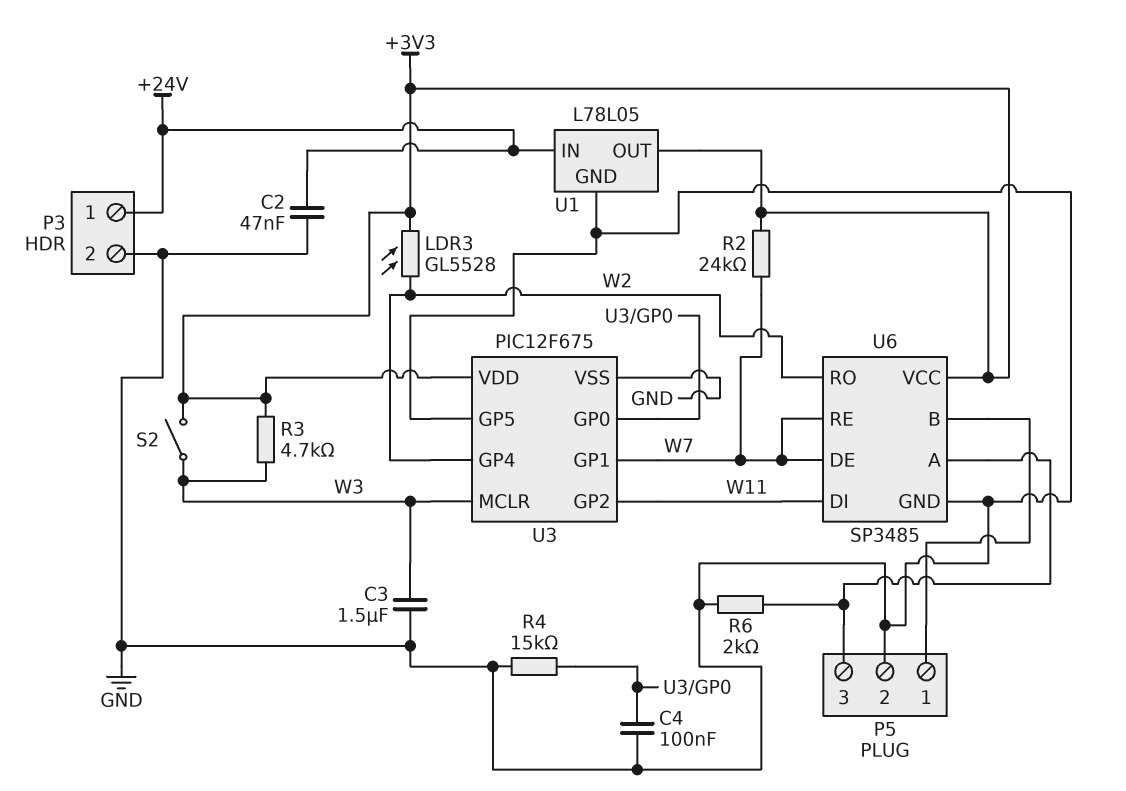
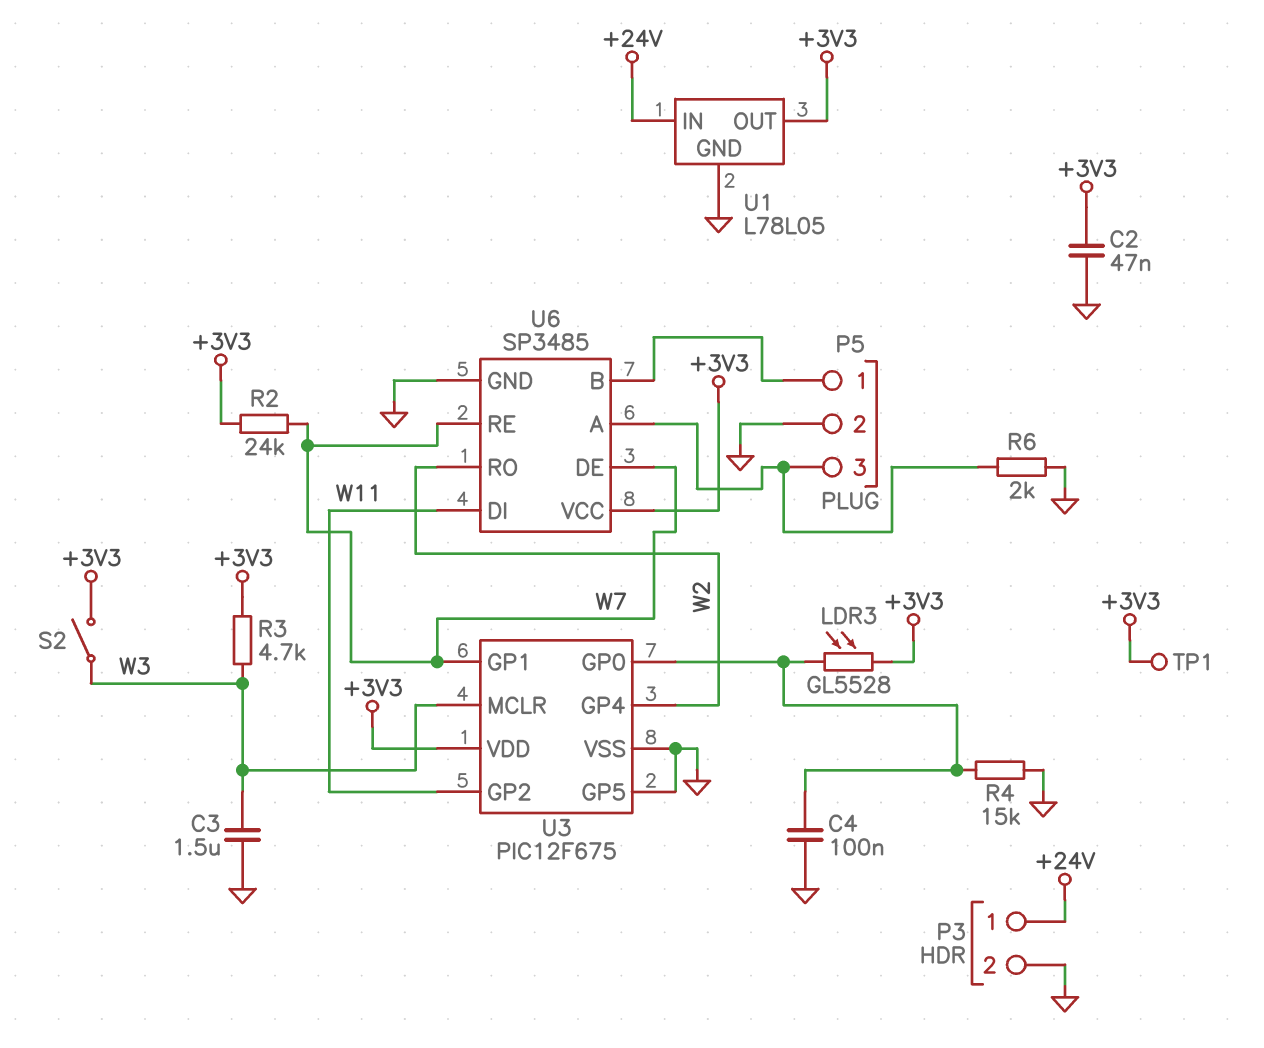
C2: 47nF (+24V, GND) -> 47nF (+3V3, GND)
LDR3: GL5528 (+3V3, W2) -> GL5528 (+3V3, U3/GP0)
TP1: none -> test point (+3V3)

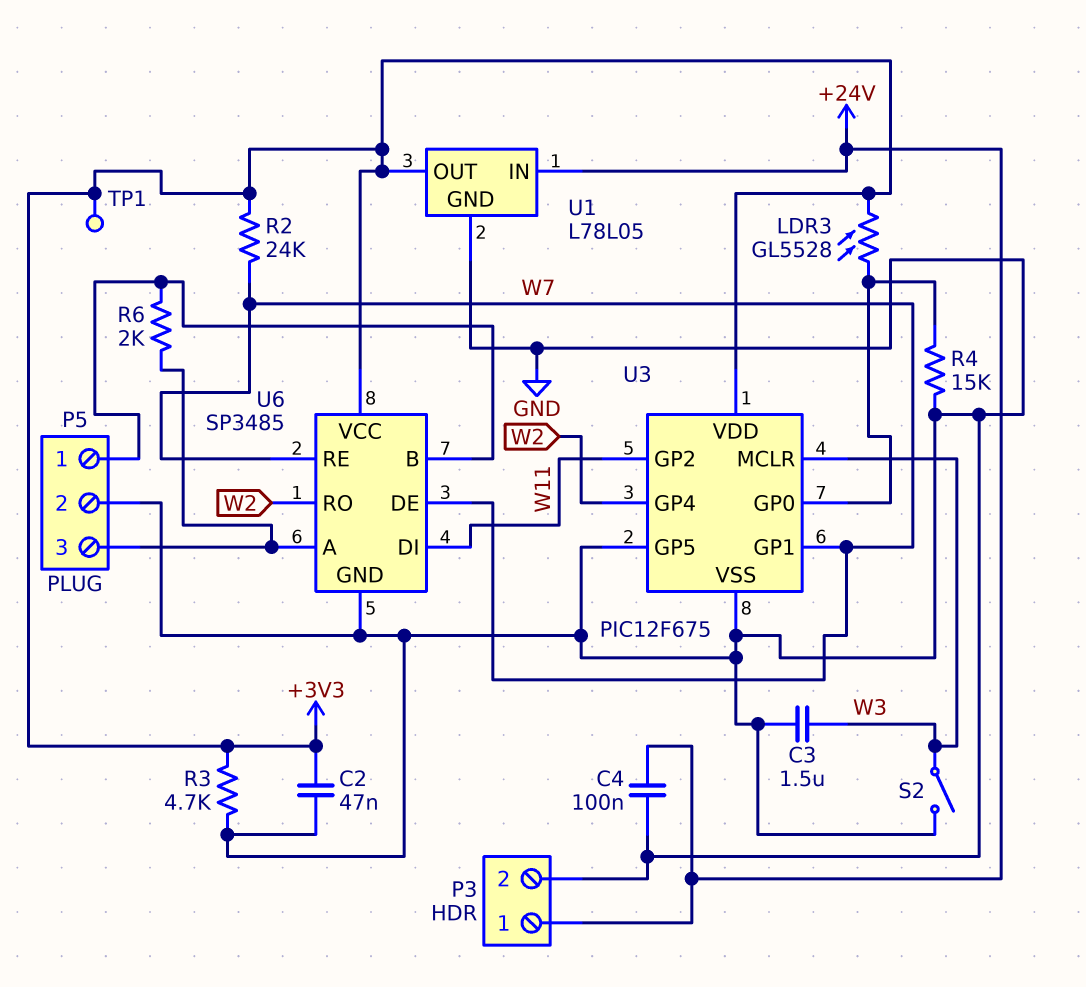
C4: 100nF (GND, U3/GP0) -> 100nF (+24V, GND)
R3: 4.7k (+3V3, W3) -> 4.7k (+3V3, GND)
R6: 2k (GND, P5/3) -> 2k (P5/1, P5/3)
S2: switch (+3V3, W3) -> switch (GND, W3)

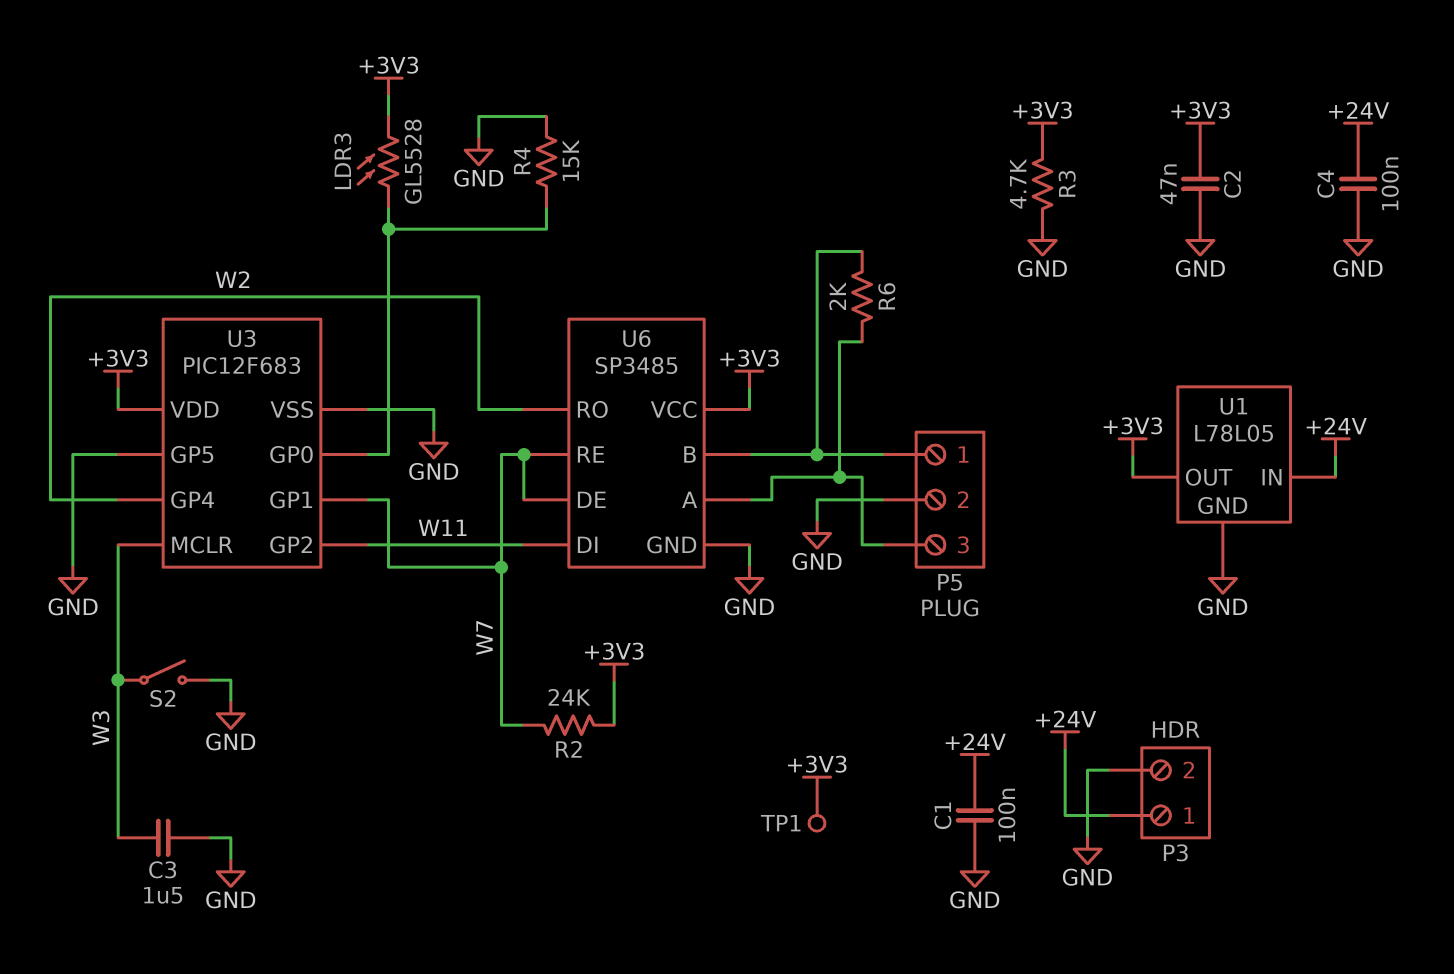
C1: none -> 100nF (+24V, GND)
U3: PIC12F675 -> PIC12F683

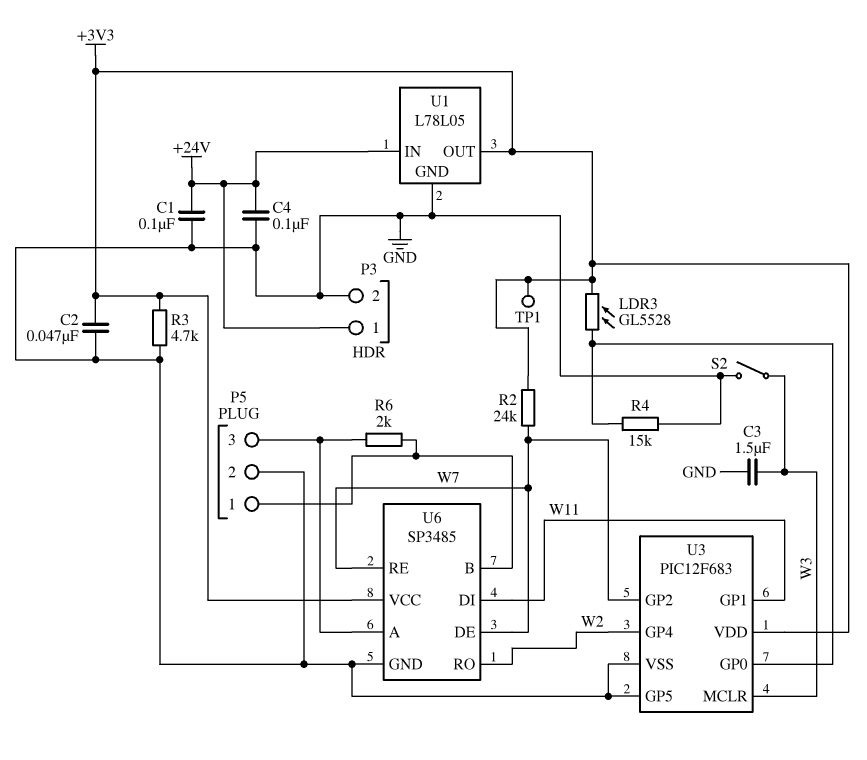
U3 pin GP1: W7 -> W11
U3 pin GP2: W11 -> W7

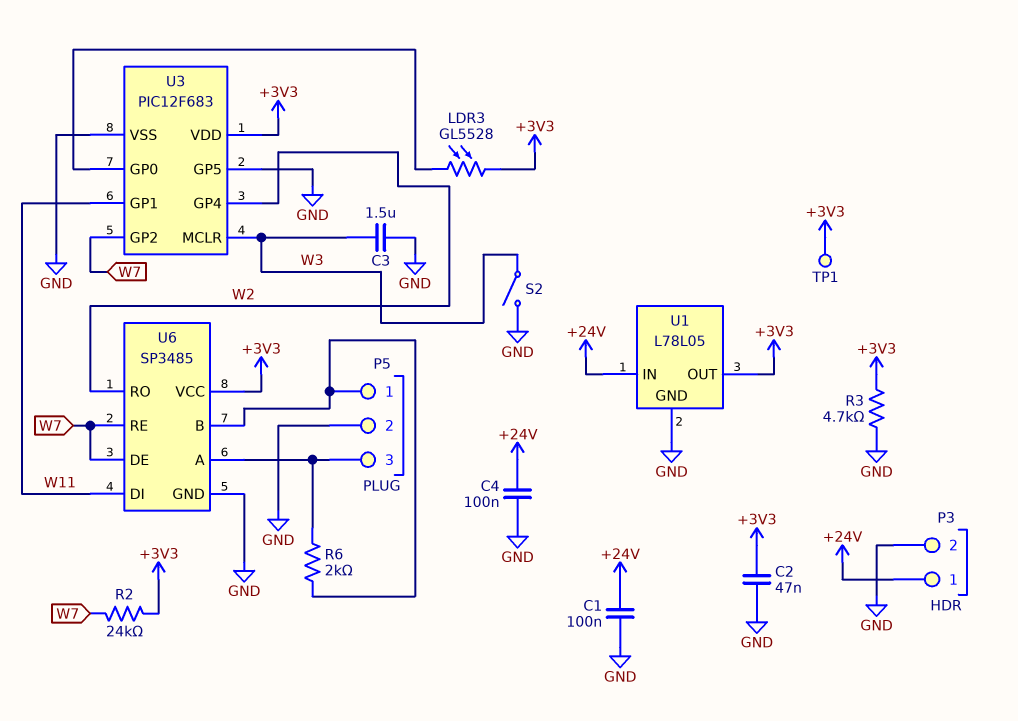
R4: 15k (GND, U3/GP0) -> none

